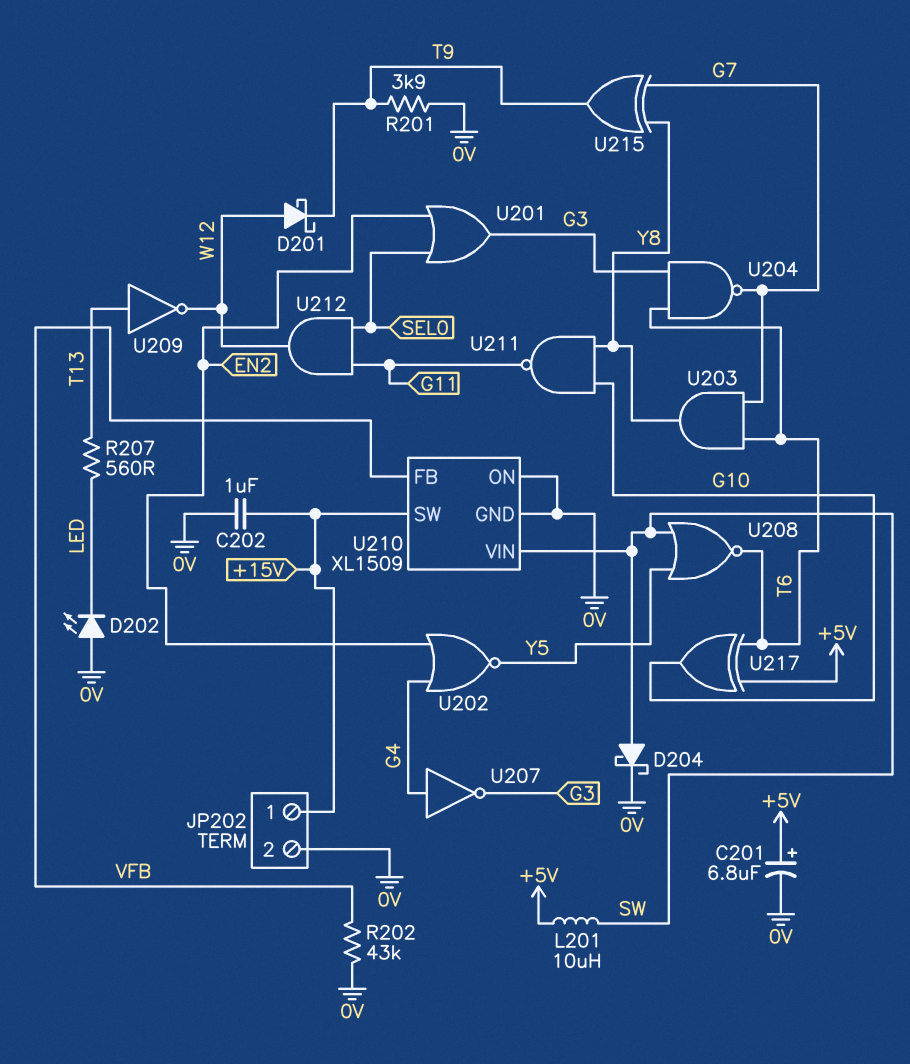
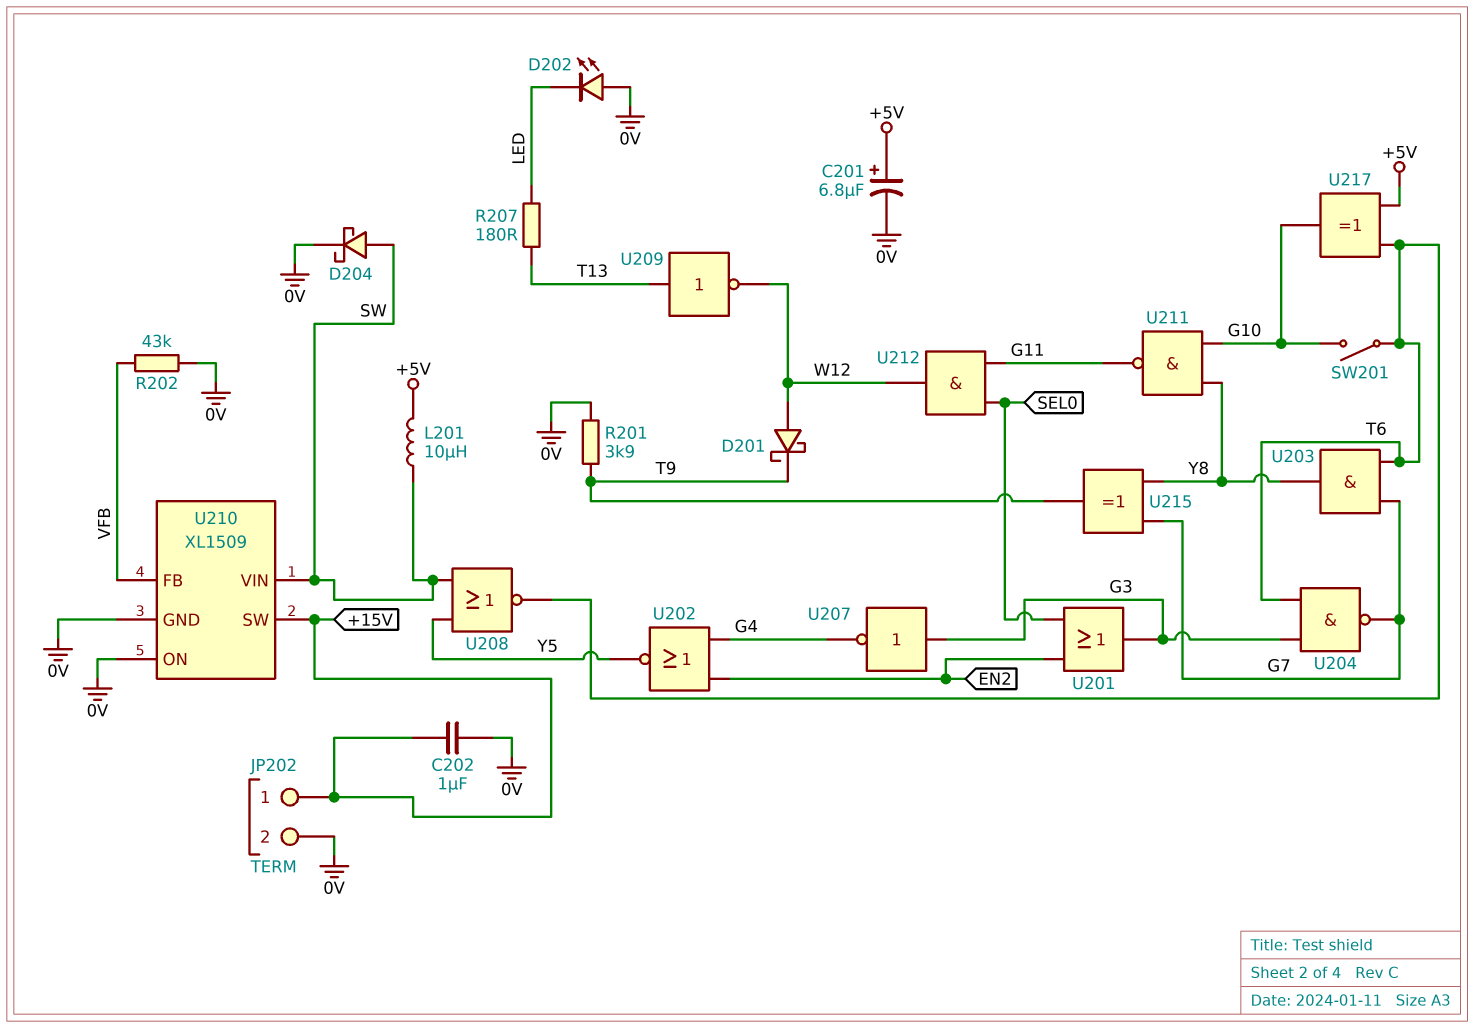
R207: 560 (LED, T13) -> 180 (LED, T13)
SW201: none -> switch (G10, T6)
U207: NOT (in G4, out G3) -> NOT (in G3, out G4)

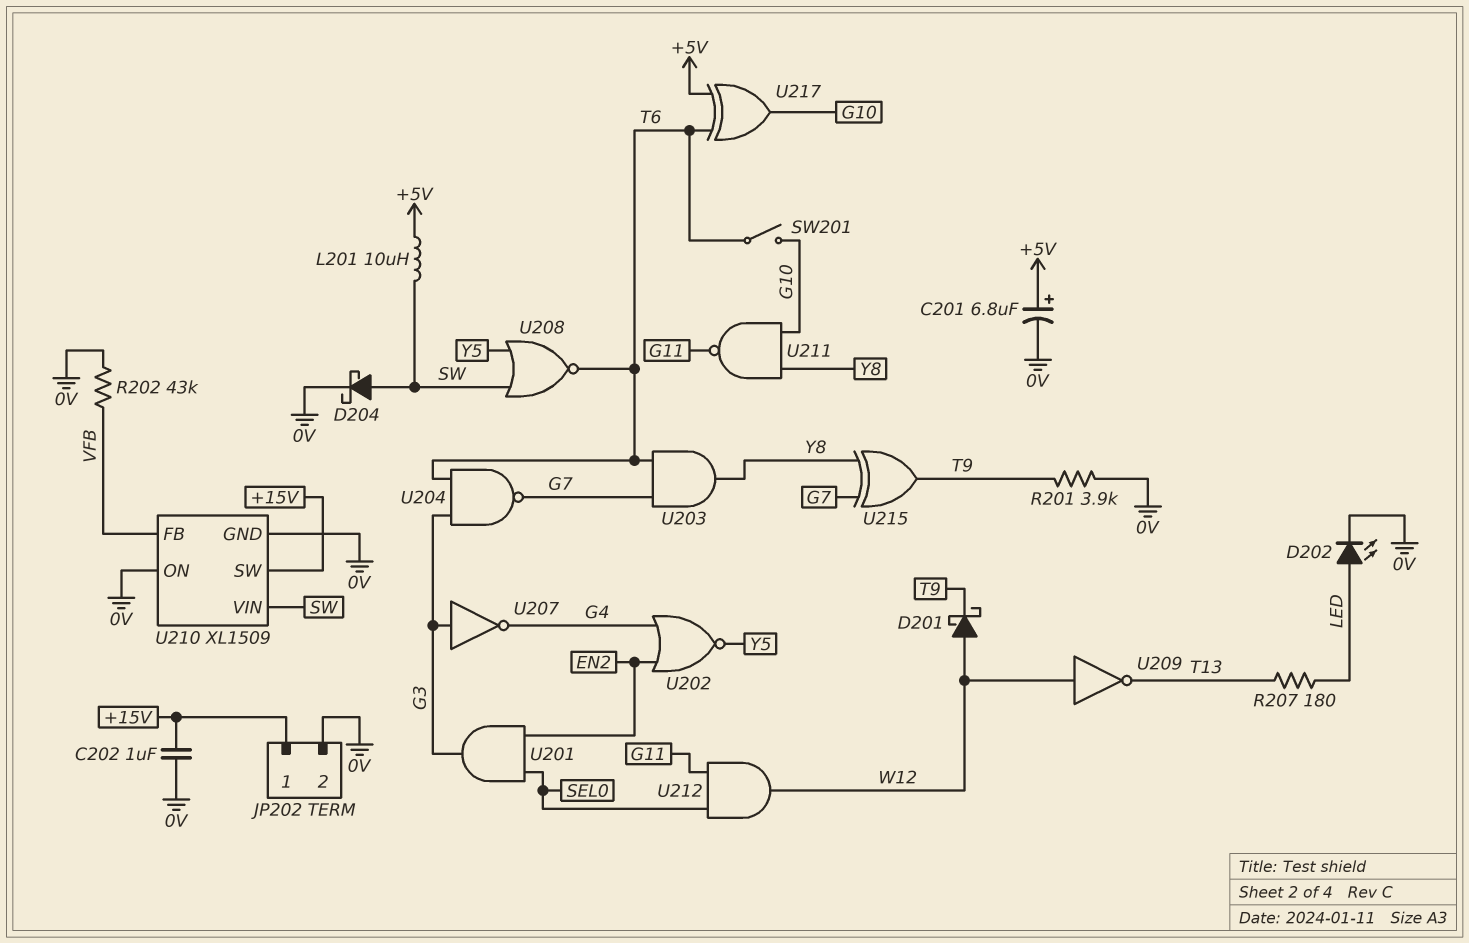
D202: LED (A 0V, K LED) -> LED (A LED, K 0V)
U201: OR (in EN2, in SEL0, out G3) -> AND (in EN2, in SEL0, out G3)
U209: NOT (in T13, out W12) -> NOT (in W12, out T13)

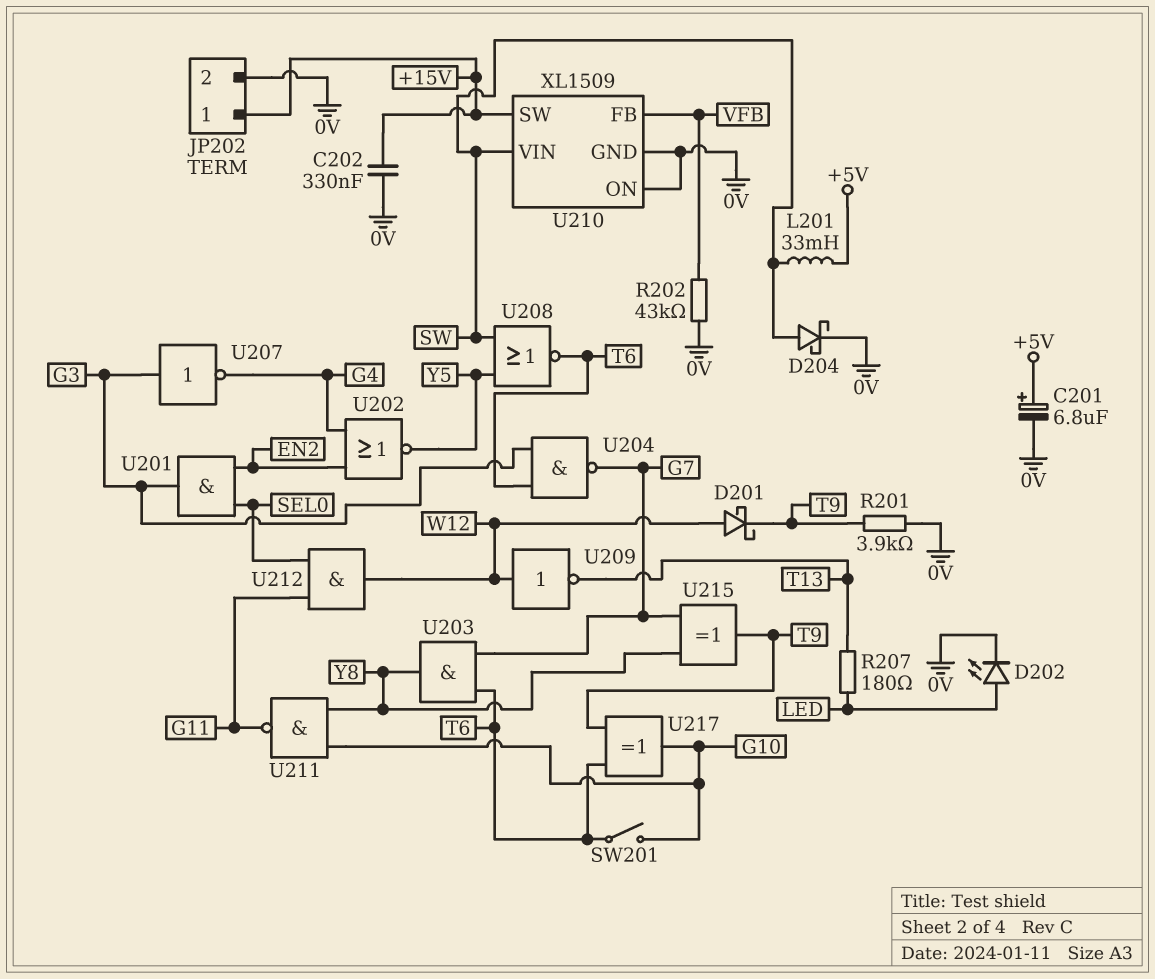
C202: 1uF (+15V, 0V) -> 330nF (+15V, 0V)
L201: 10uH (+5V, SW) -> 33mH (+5V, SW)
U217: XOR (in +5V, in T6, out G10) -> XOR (in T6, in T9, out G10)

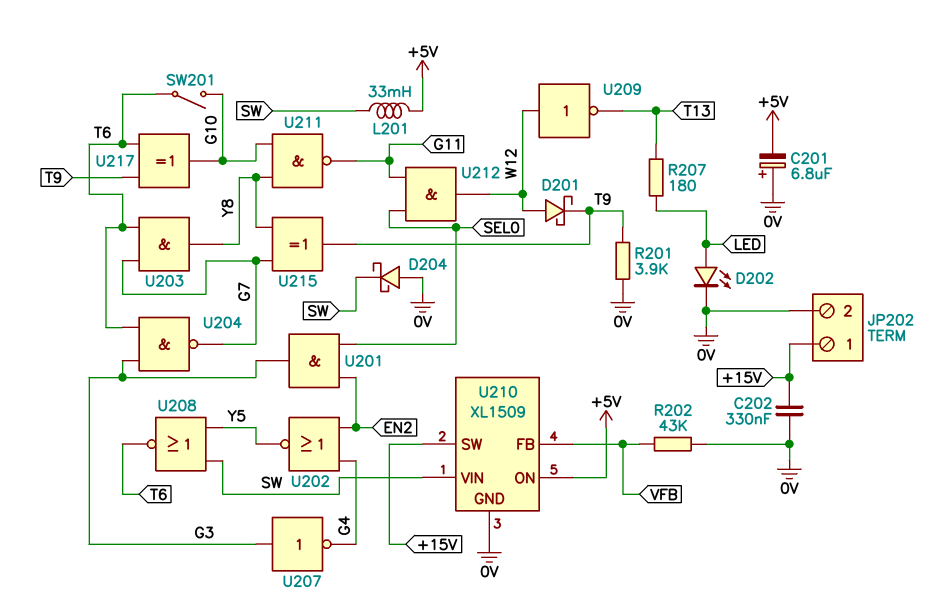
C201: 6.8uF (plus +5V, minus 0V) -> 6.8uF (plus 0V, minus +5V)
D204: schottky (A SW, K 0V) -> schottky (A 0V, K SW)
U210 pin ON: 0V -> +5V

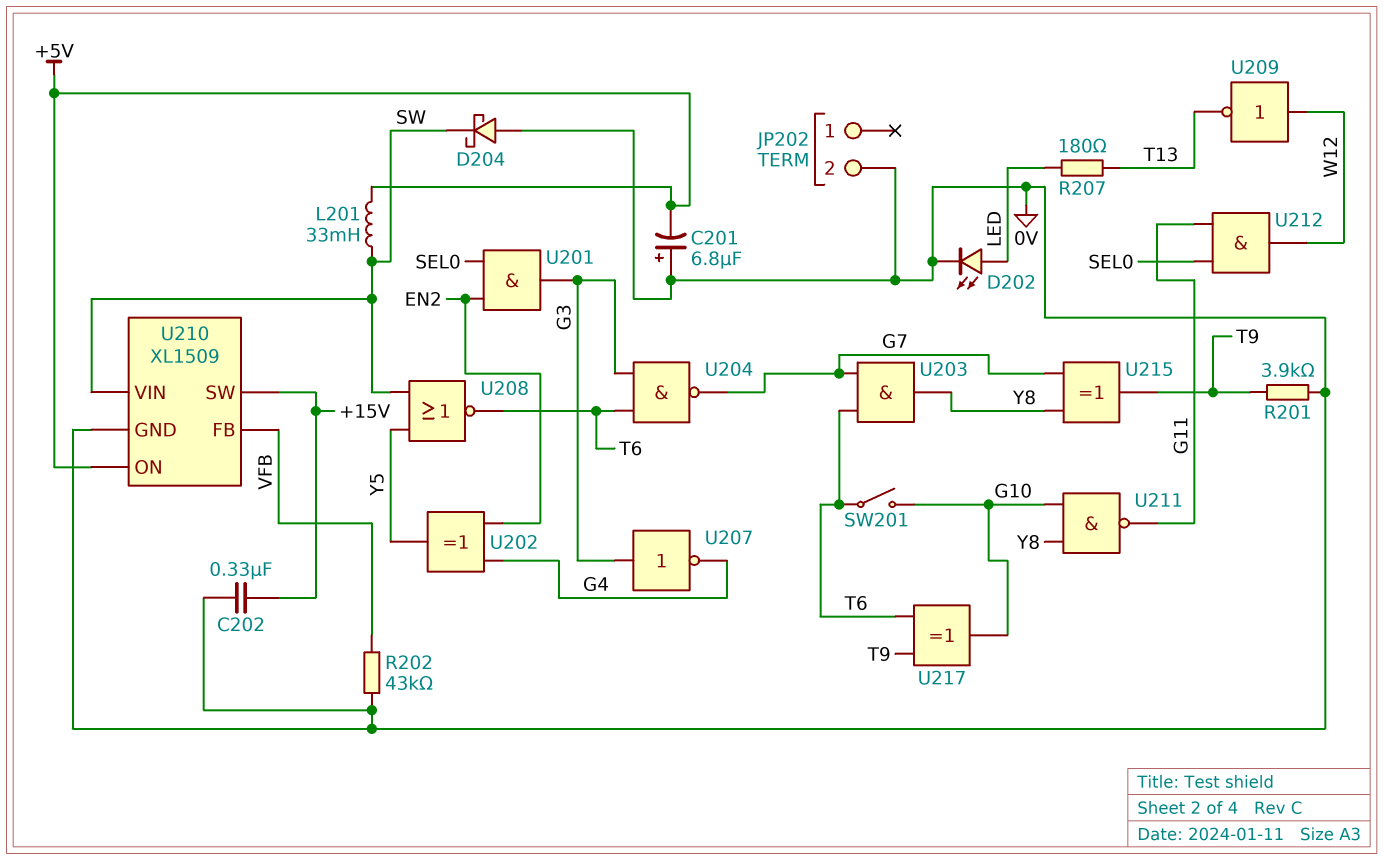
D201: schottky (A W12, K T9) -> none
JP202 pin 1: +15V -> none
U202: NOR (in EN2, in G4, out Y5) -> XOR (in EN2, in G4, out Y5)

